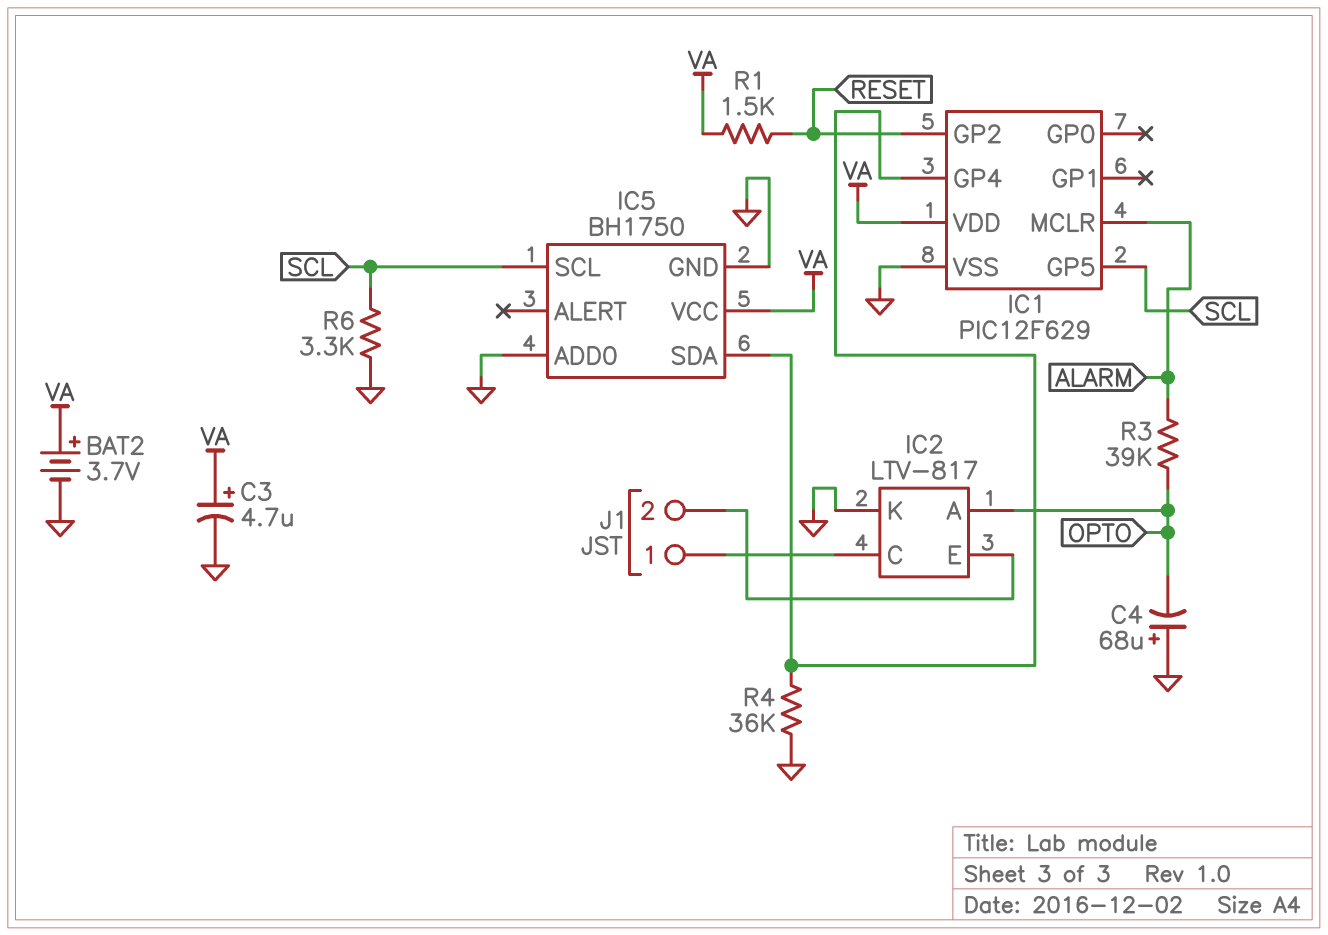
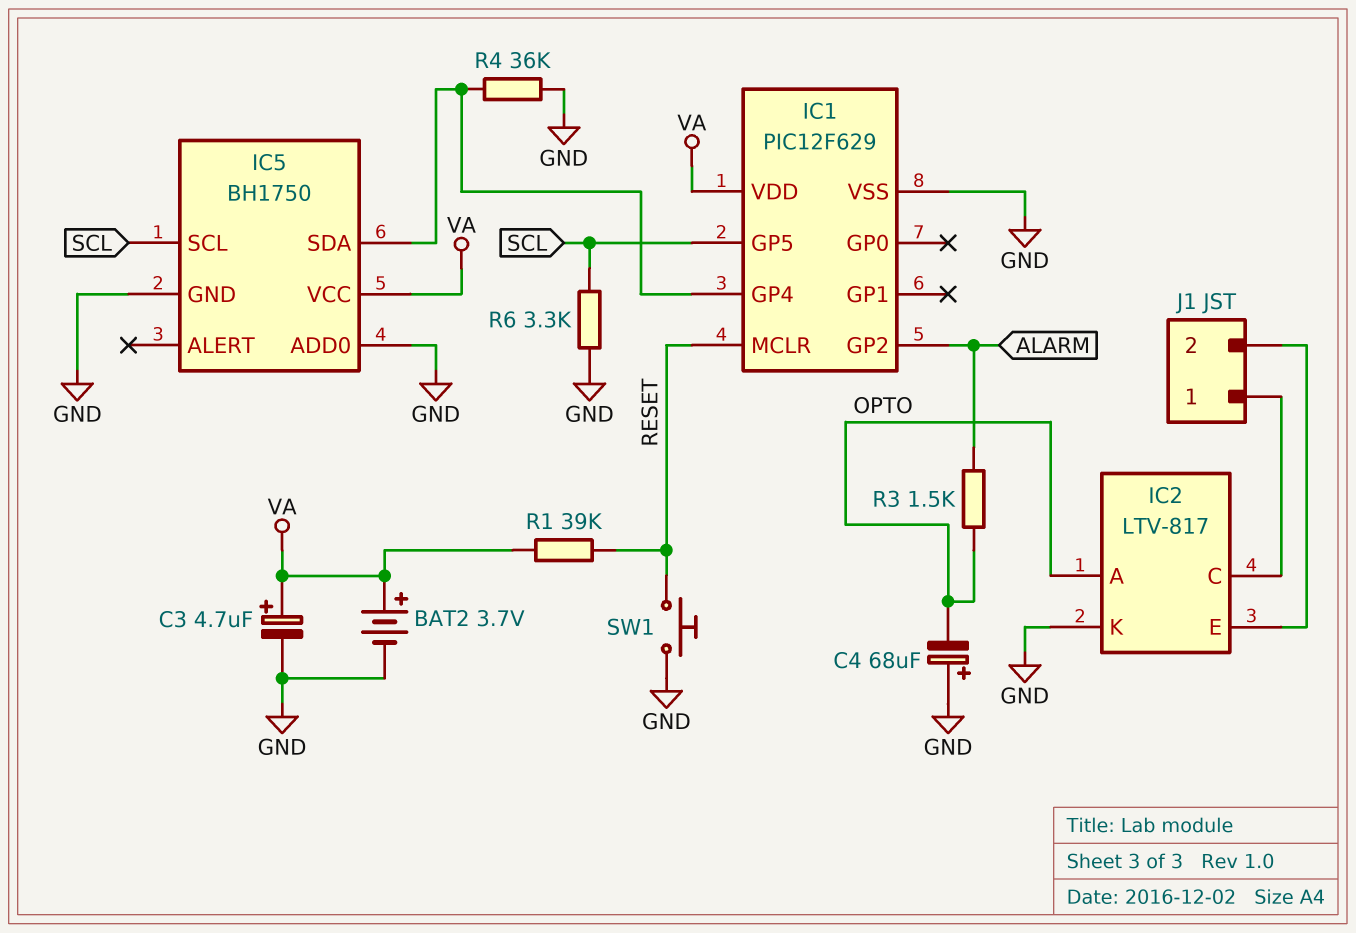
IC1 pin GP2: RESET -> ALARM
IC1 pin MCLR: ALARM -> RESET
R1: 1.5k (RESET, VA) -> 39k (RESET, VA)
R3: 39k (ALARM, OPTO) -> 1.5k (ALARM, OPTO)
SW1: none -> button (GND, RESET)

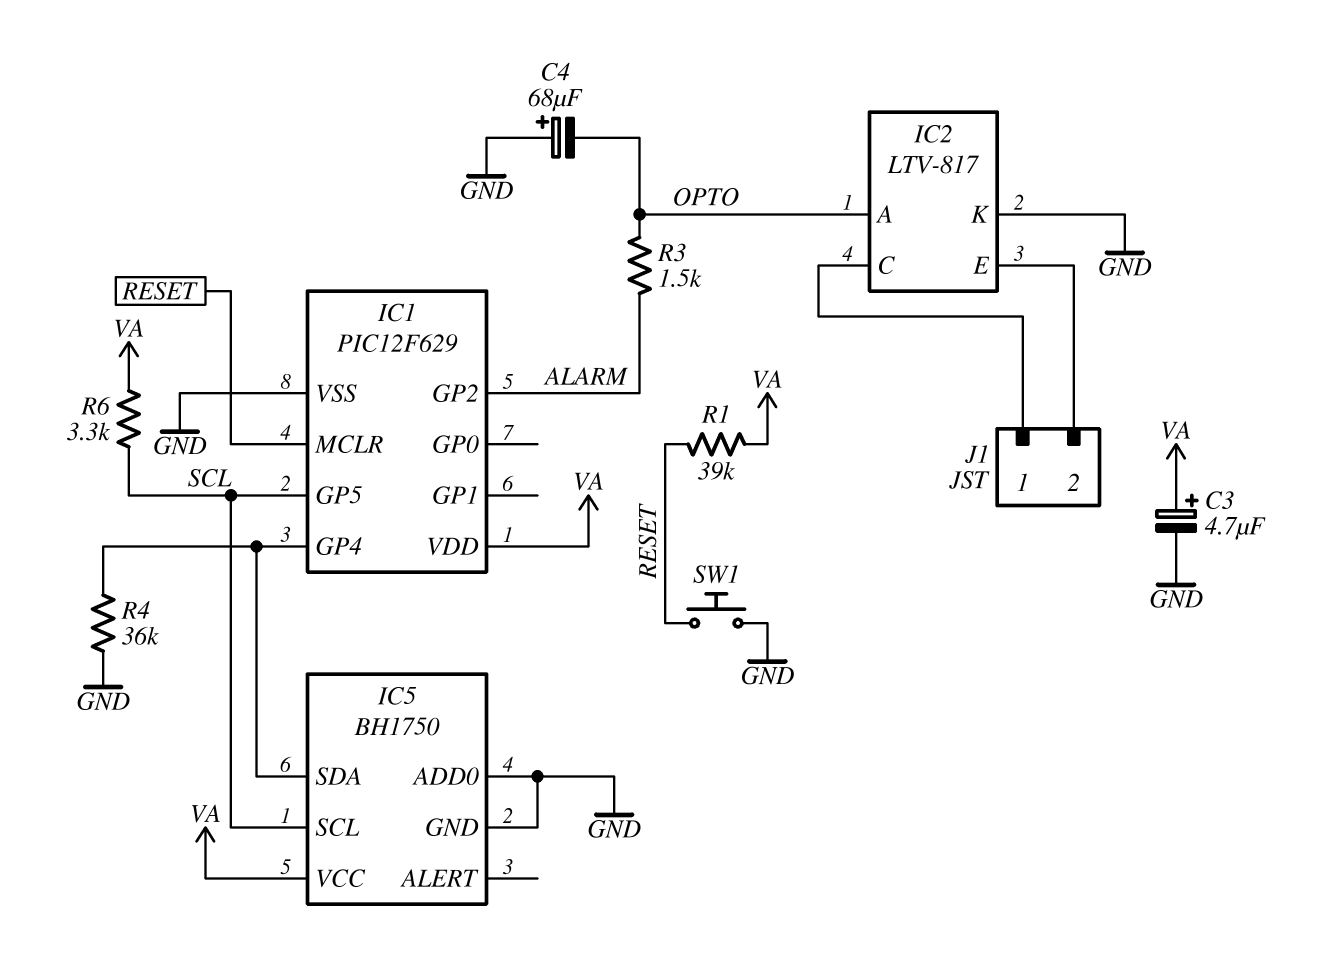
BAT2: 3.7V (plus VA, minus GND) -> none
R6: 3.3k (GND, SCL) -> 3.3k (SCL, VA)

